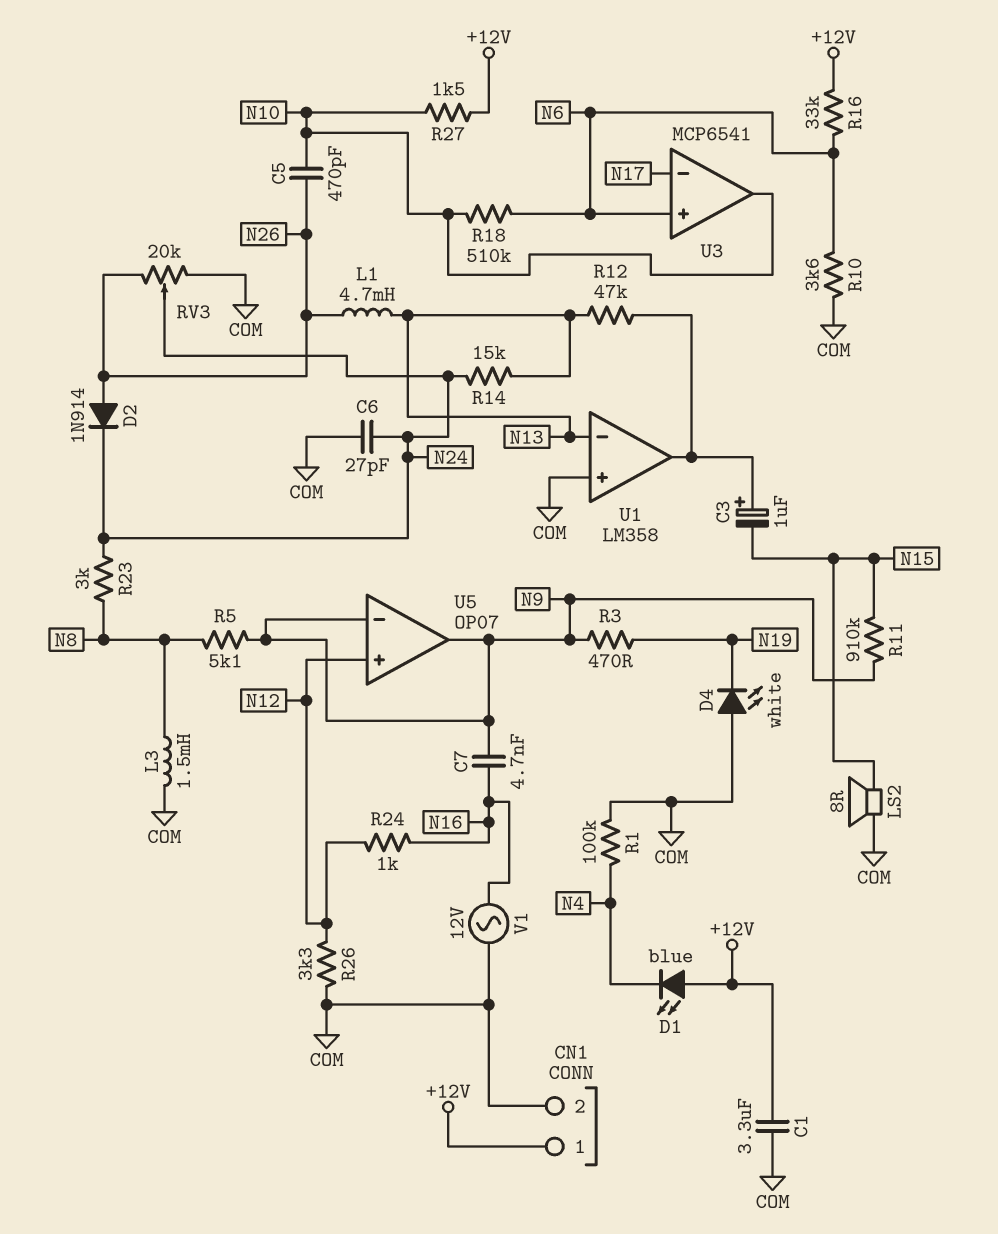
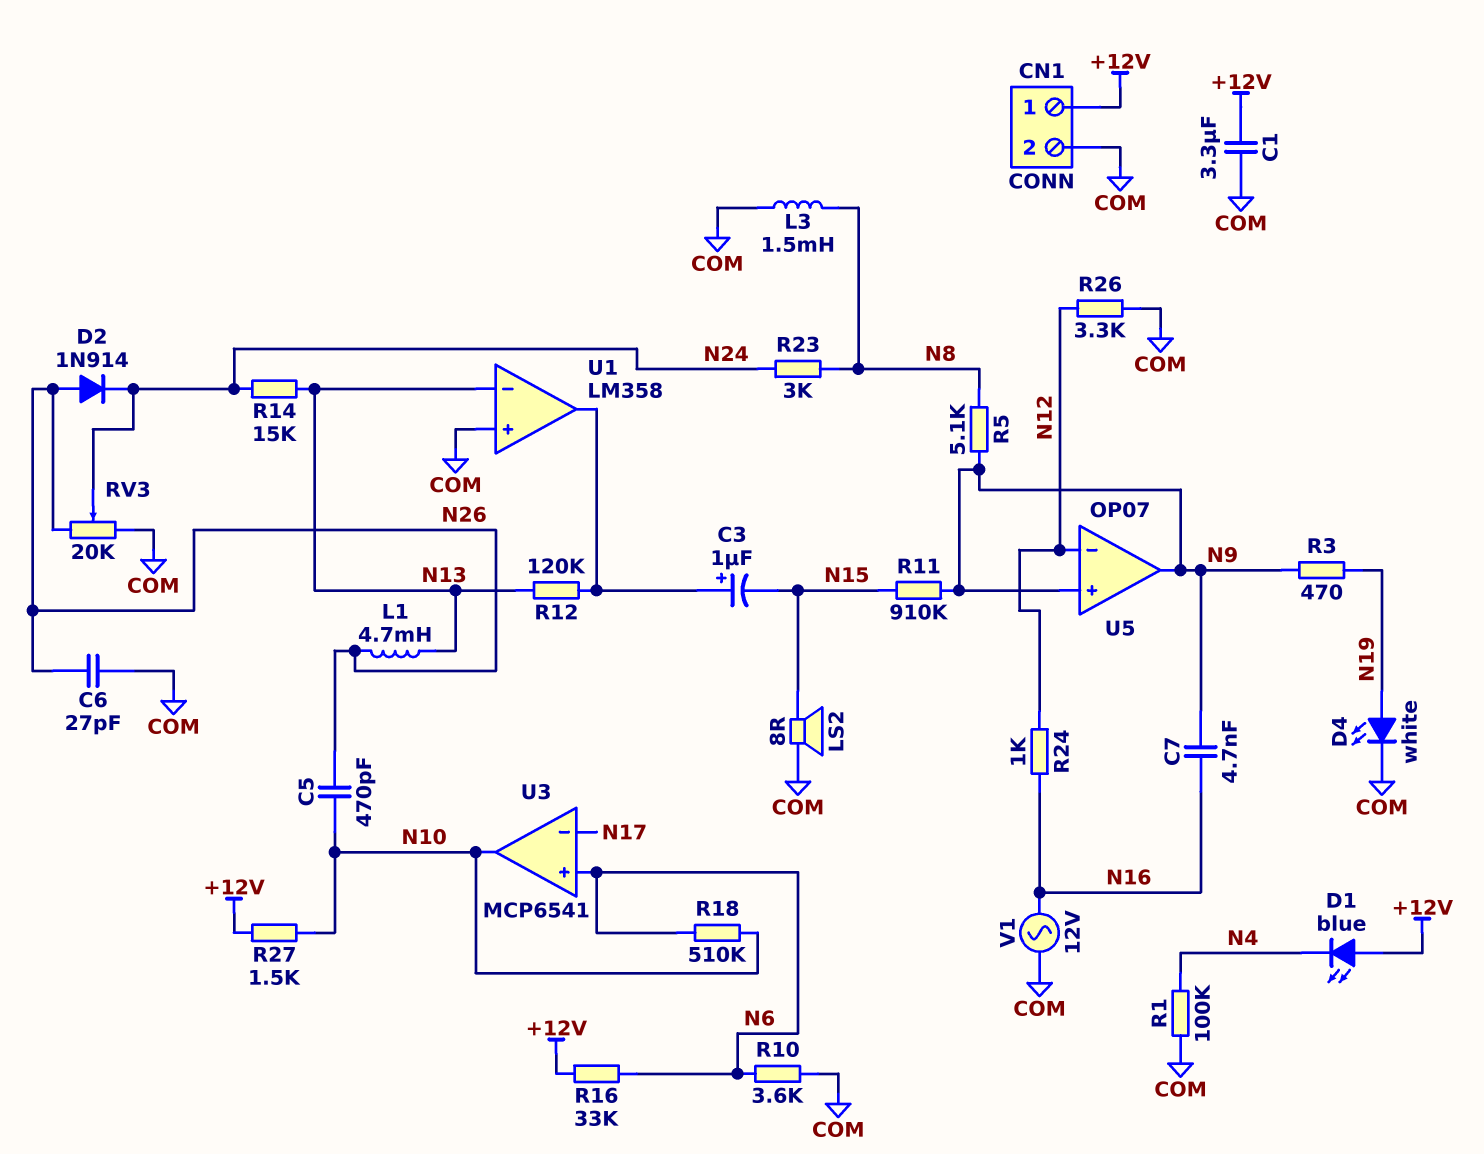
C6: 27pF (COM, N24) -> 27pF (COM, N26)
D4: LED white (A COM, K N19) -> LED white (A N19, K COM)
R12: 47k (N13, U1/out) -> 120k (N13, U1/out)
U5 pin in+: N12 -> N9
U5 pin in-: N9 -> N12

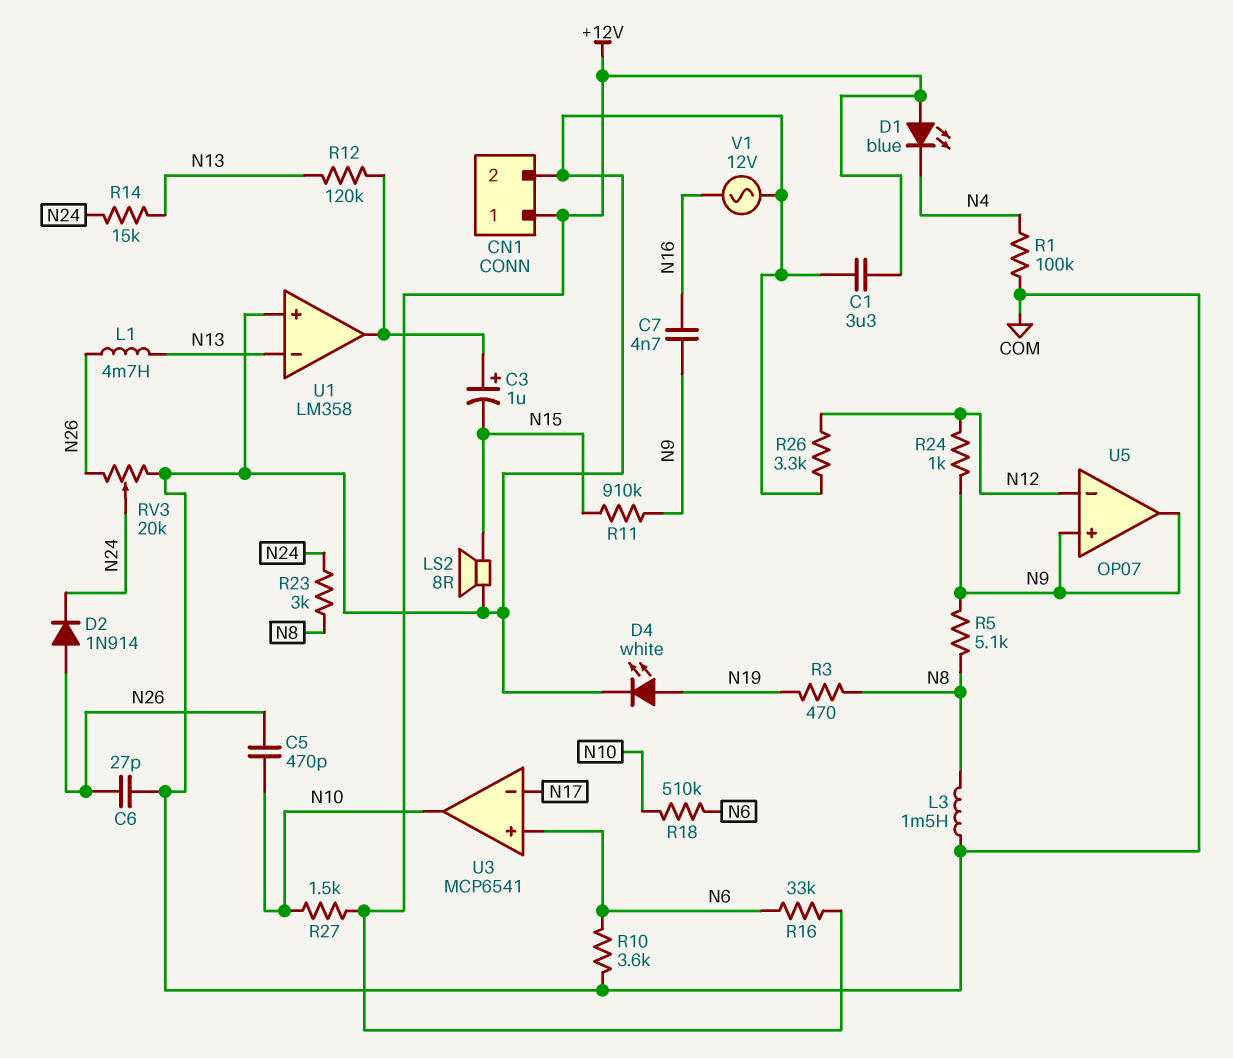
R3: 470 (N9, N19) -> 470 (N8, N19)
R24: 1k (N12, N16) -> 1k (N9, N12)

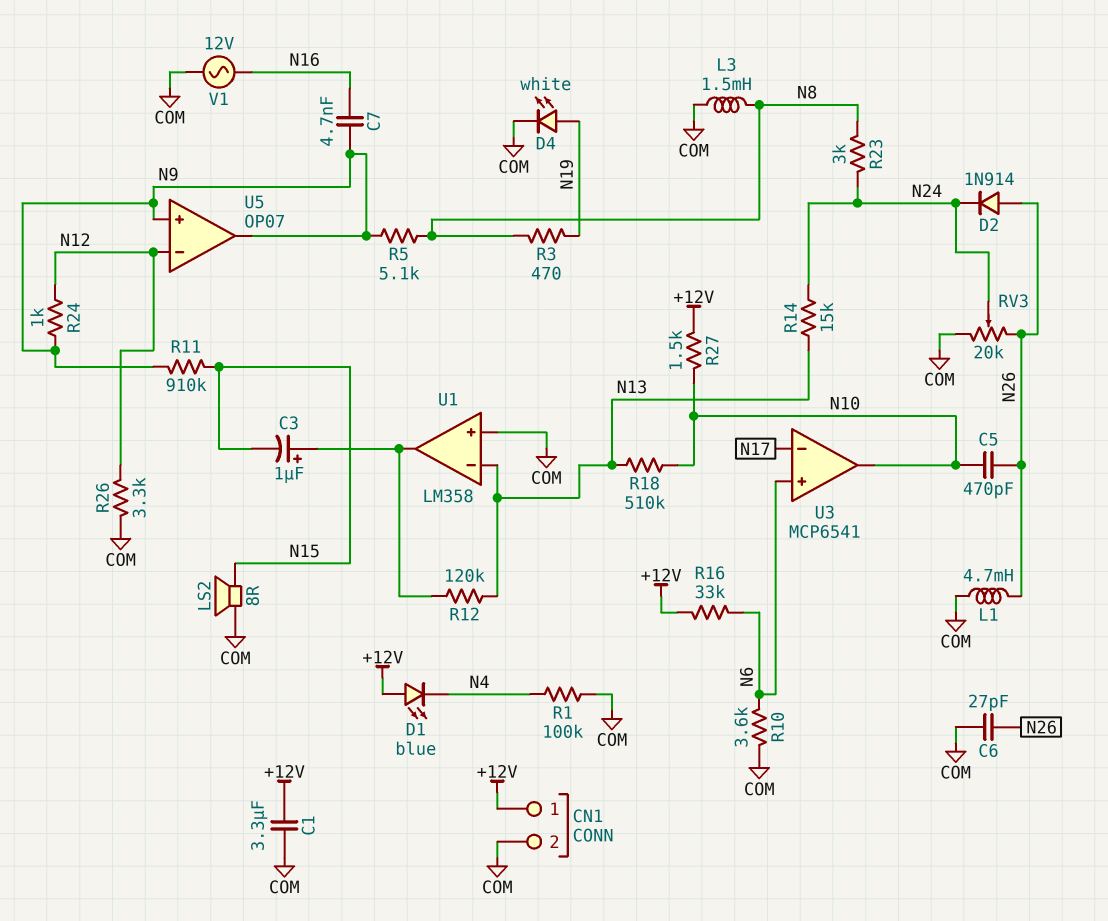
L1: 4.7mH (N13, N26) -> 4.7mH (COM, N26)
R18: 510k (N6, N10) -> 510k (N10, N13)

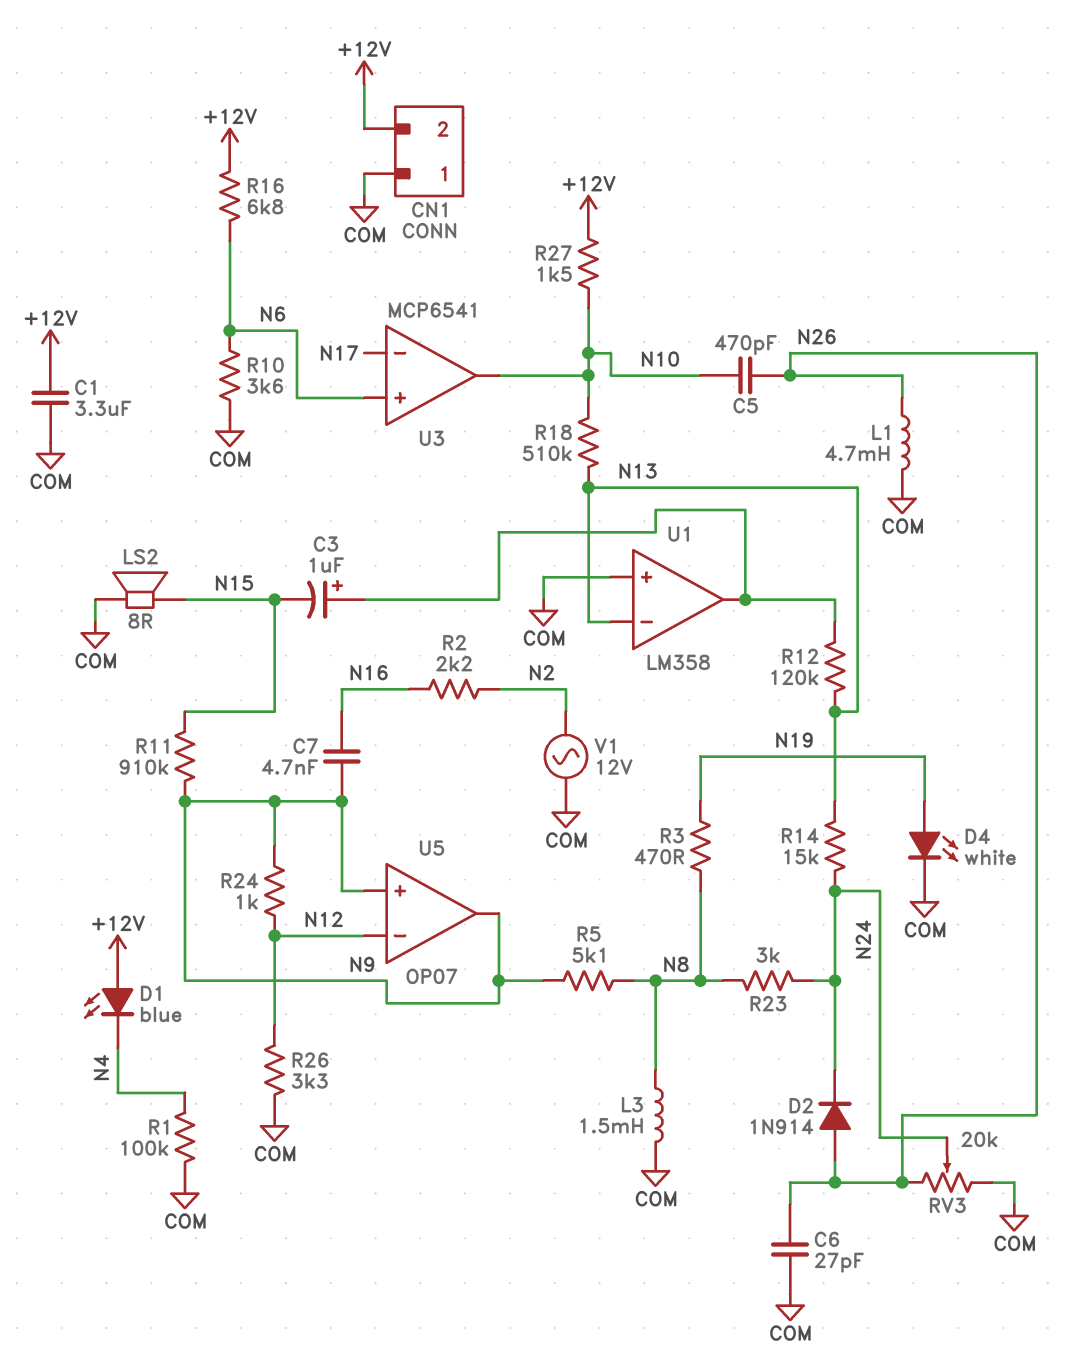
CN1 pin 1: +12V -> COM
CN1 pin 2: COM -> +12V
R2: none -> 2.2k (N2, N16)
R16: 33k (+12V, N6) -> 6.8k (+12V, N6)
V1: AC 12V (COM, N16) -> AC 12V (COM, N2)

